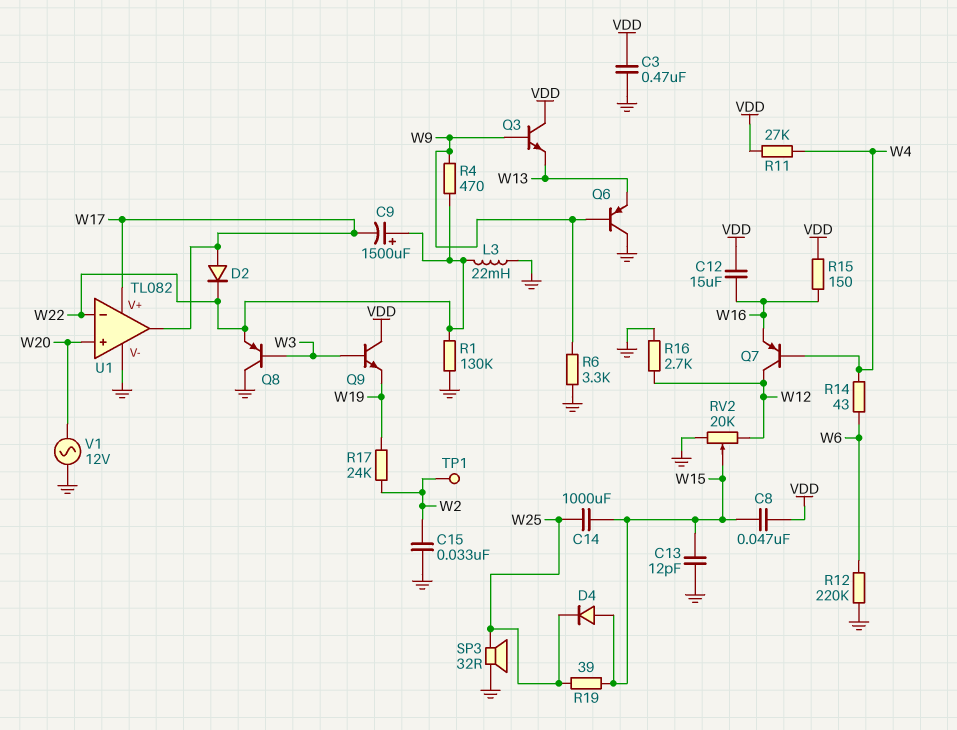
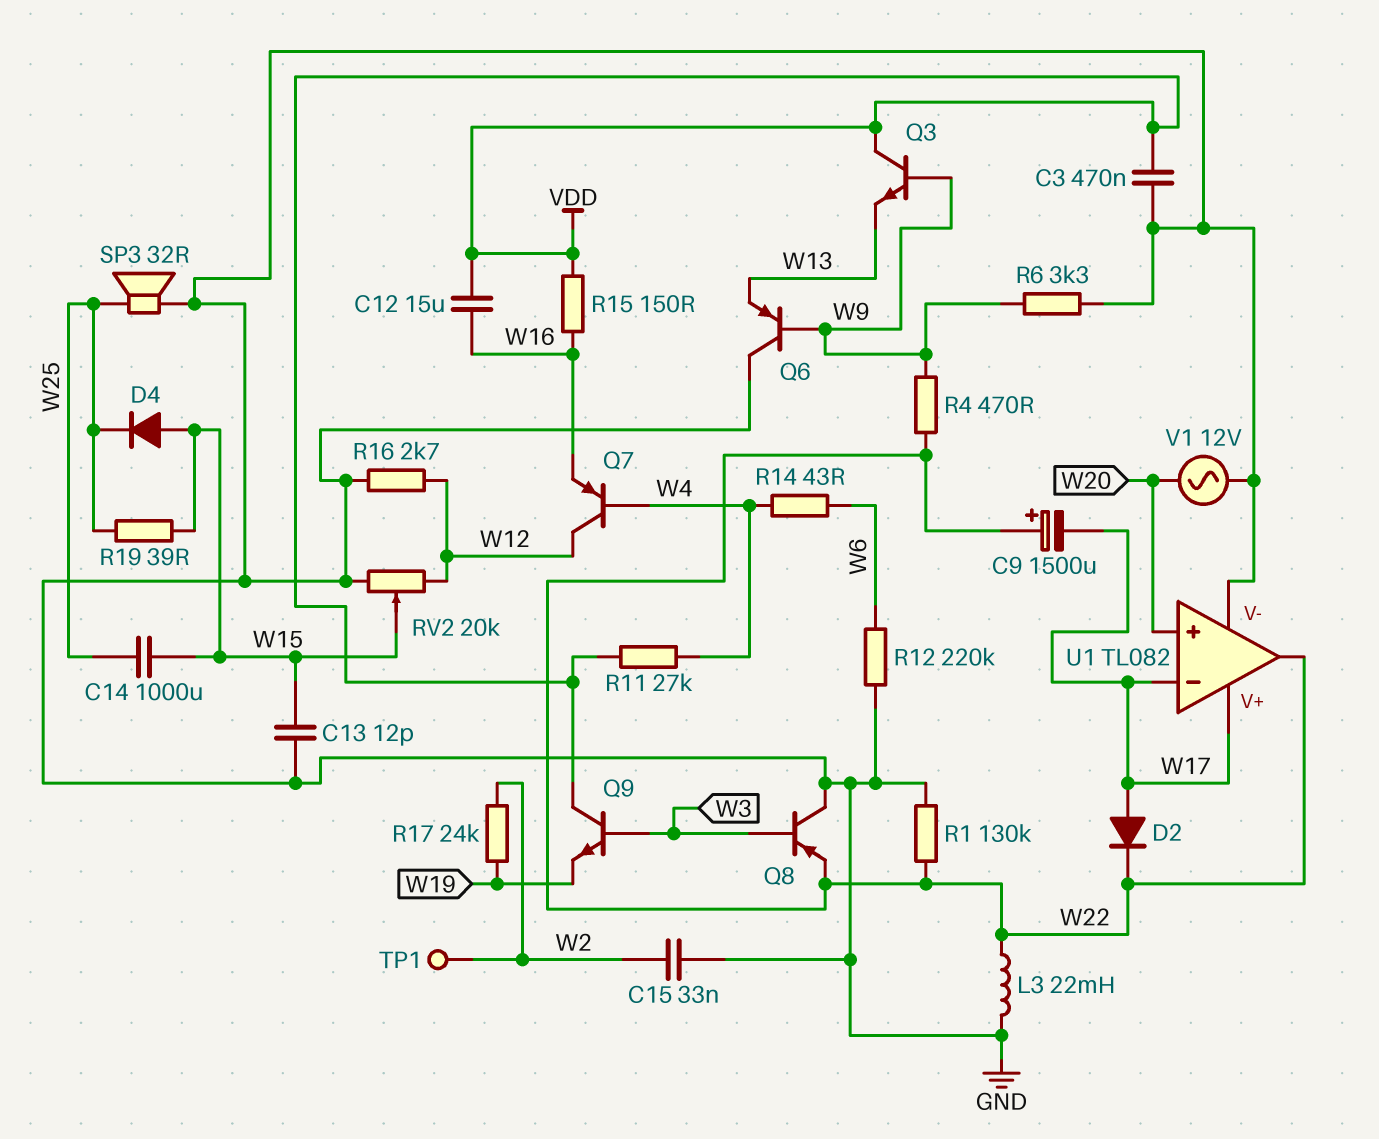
C8: 47nF (VDD, W15) -> none
U1 pin in-: W22 -> W17
U1 pin out: W17 -> W22

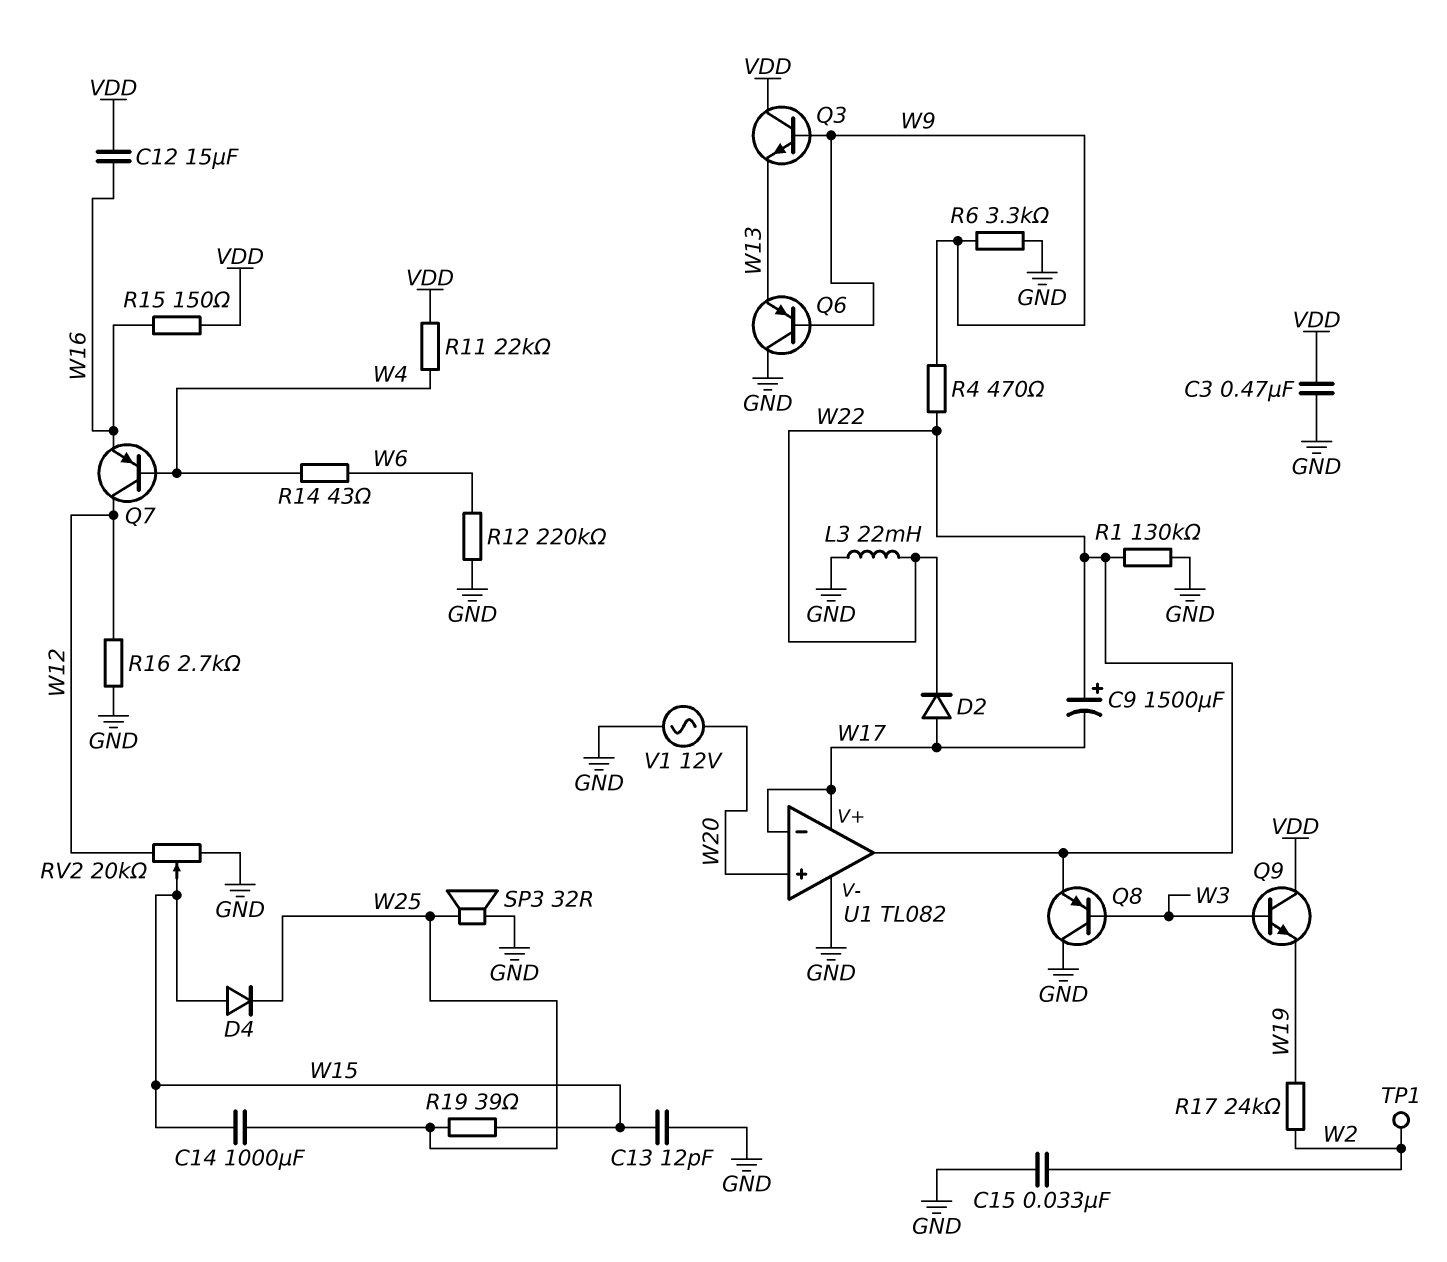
R11: 27k (VDD, W4) -> 22k (VDD, W4)

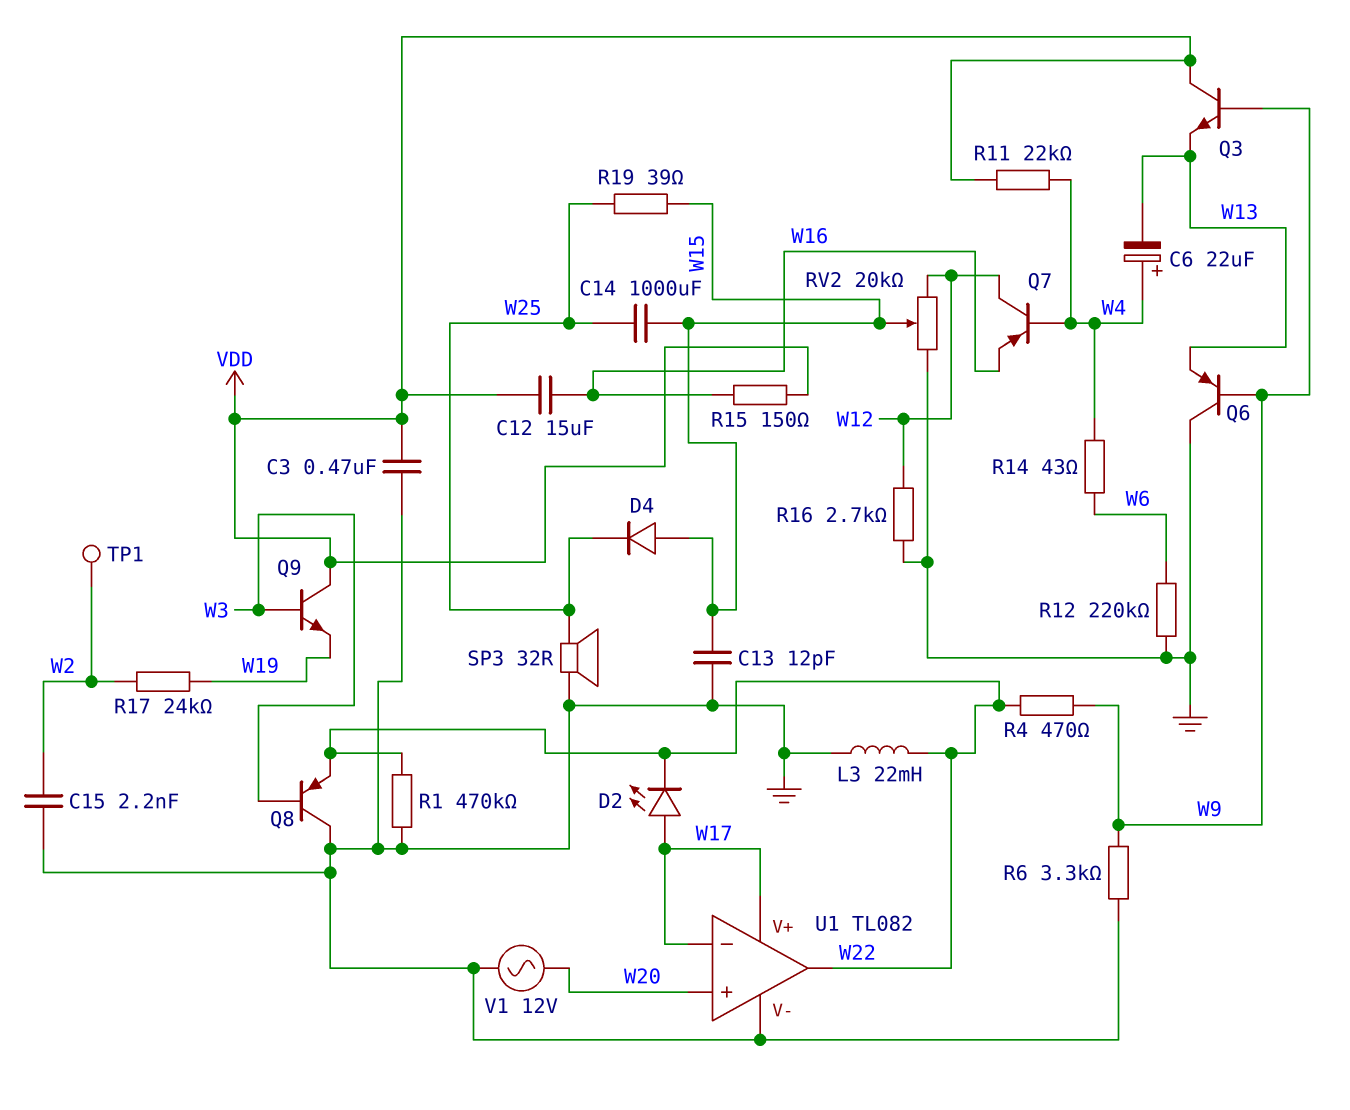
C6: none -> 22uF (plus W4, minus W13)
C9: 1500uF (plus W22, minus W17) -> none
C15: 33nF (GND, W2) -> 2.2nF (GND, W2)
D2: diode (A W17, K W22) -> LED (A W17, K W22)
R1: 130k (GND, W22) -> 470k (GND, W22)

